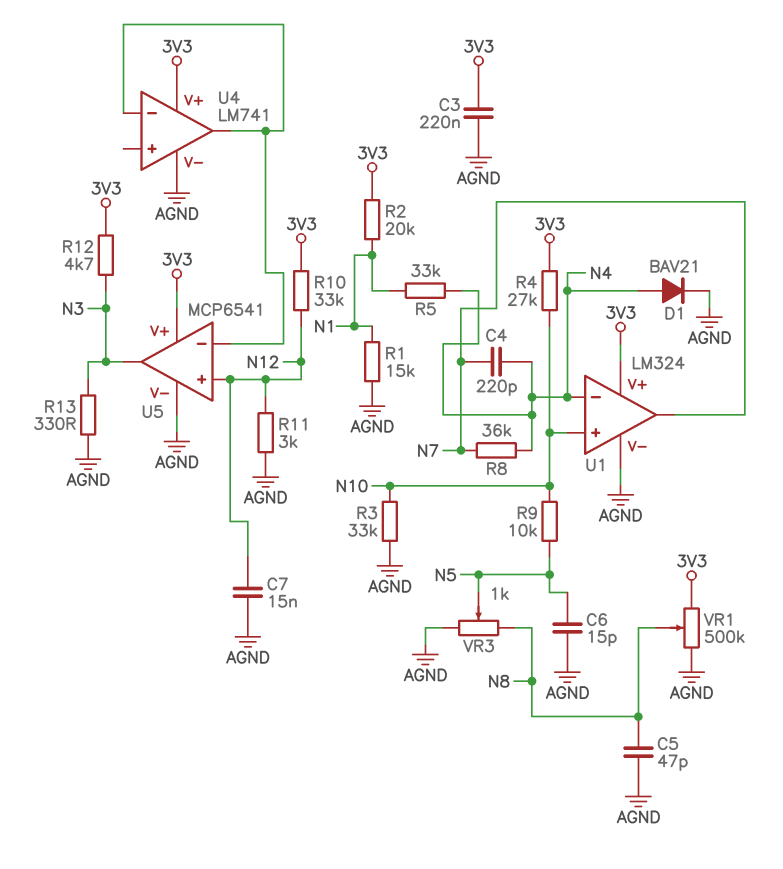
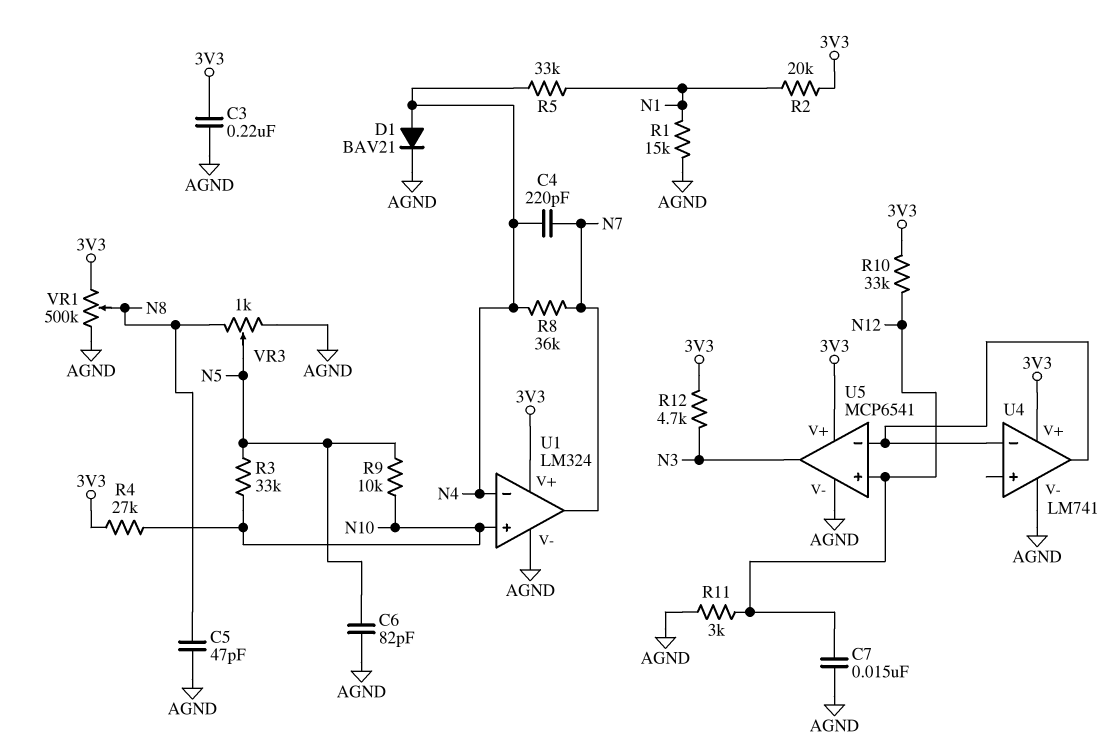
C6: 15pF (AGND, N5) -> 82pF (AGND, N5)
R3: 33k (AGND, N10) -> 33k (N5, N10)
R13: 330 (AGND, N3) -> none

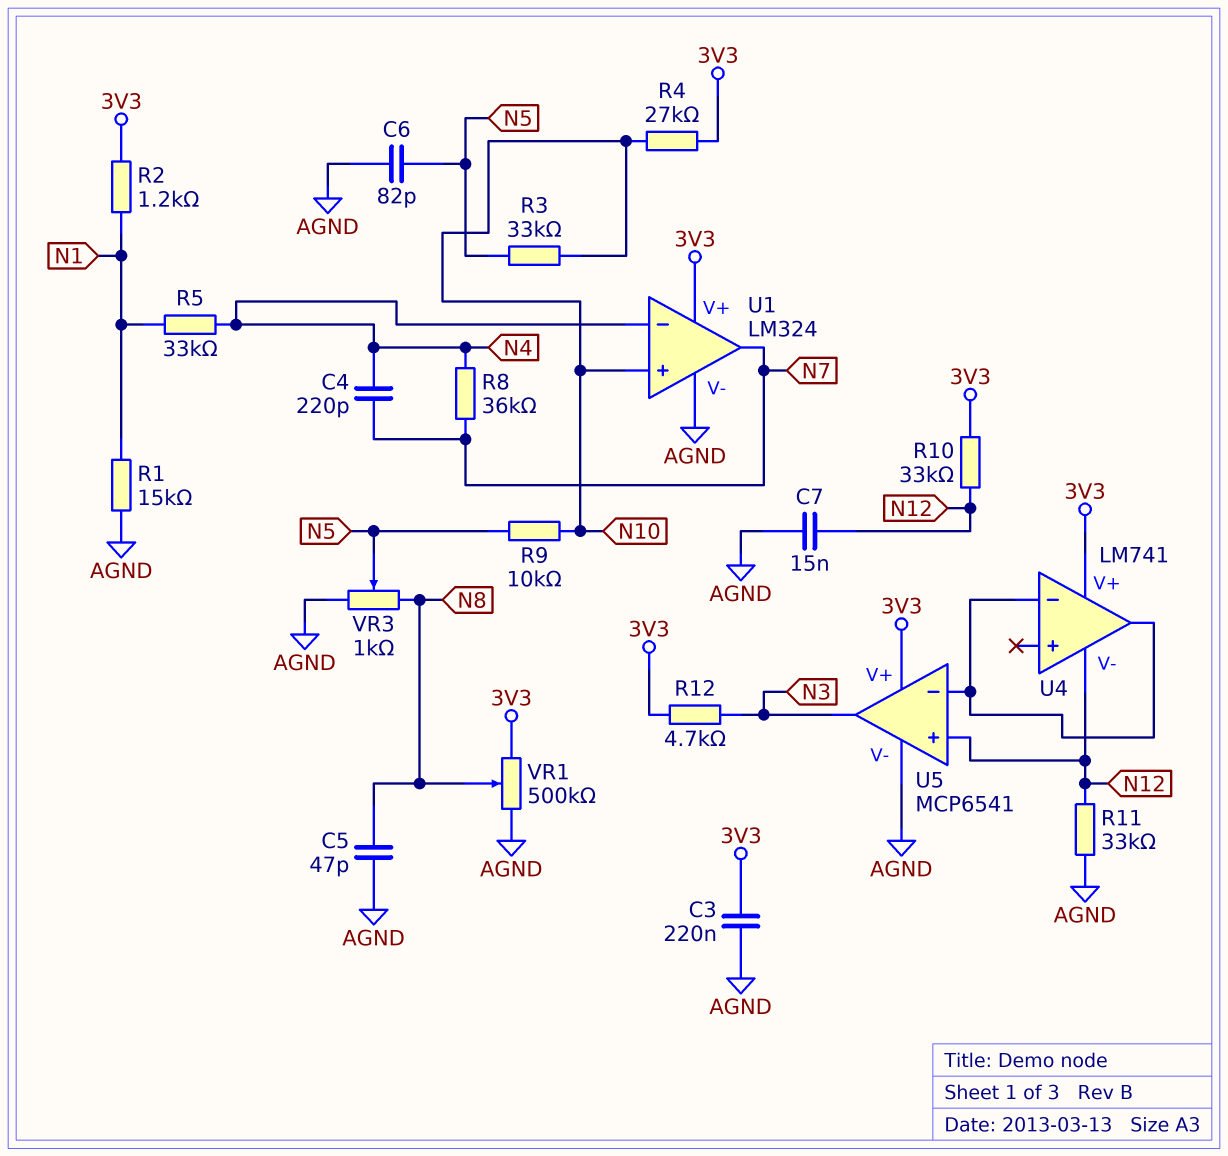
D1: diode BAV21 (A N4, K AGND) -> none
R2: 20k (3V3, N1) -> 1.2k (3V3, N1)
R11: 3k (AGND, N12) -> 33k (AGND, N12)
U4 pin V-: AGND -> N12

